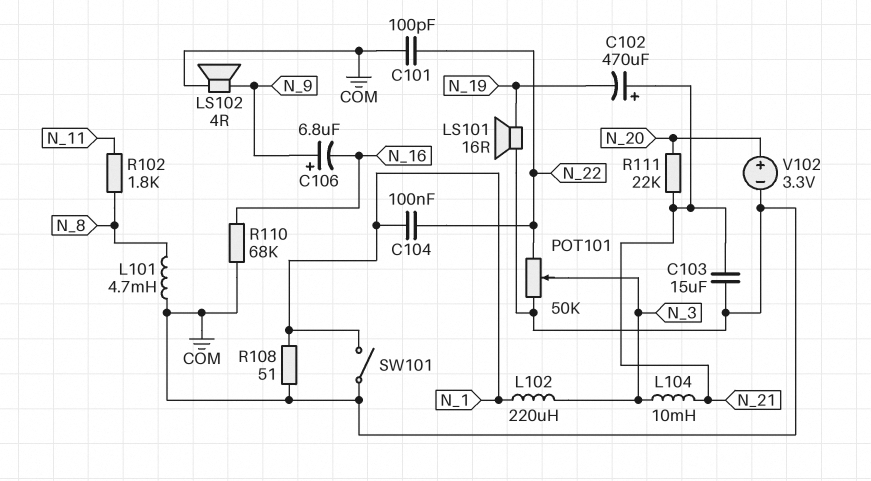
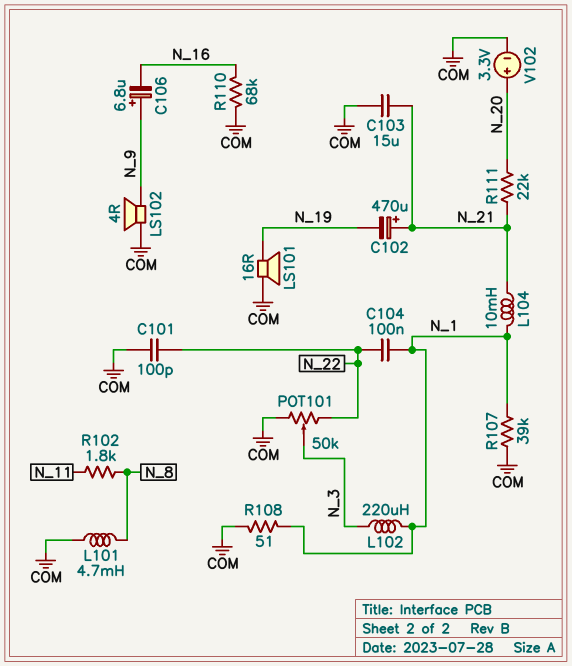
L104: 10mH (N_3, N_21) -> 10mH (N_1, N_21)
R107: none -> 39k (COM, N_1)
SW101: switch (COM, N_1) -> none

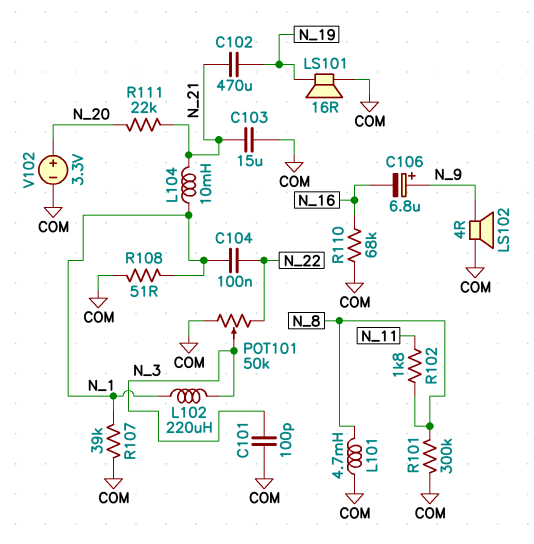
C101: 100pF (COM, N_22) -> 100pF (COM, N_3)
C102: 470uF (plus N_21, minus N_19) -> 470uF (N_19, N_21)
R101: none -> 300k (COM, N_8)

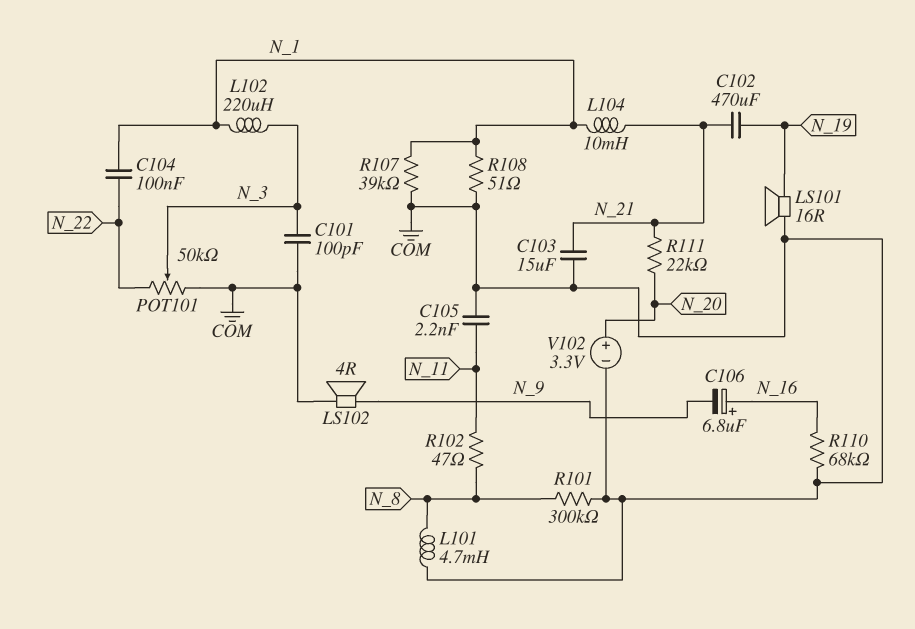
C105: none -> 2.2nF (COM, N_11)
C106: 6.8uF (plus N_9, minus N_16) -> 6.8uF (plus N_16, minus N_9)
R102: 1.8k (N_8, N_11) -> 47 (N_8, N_11)

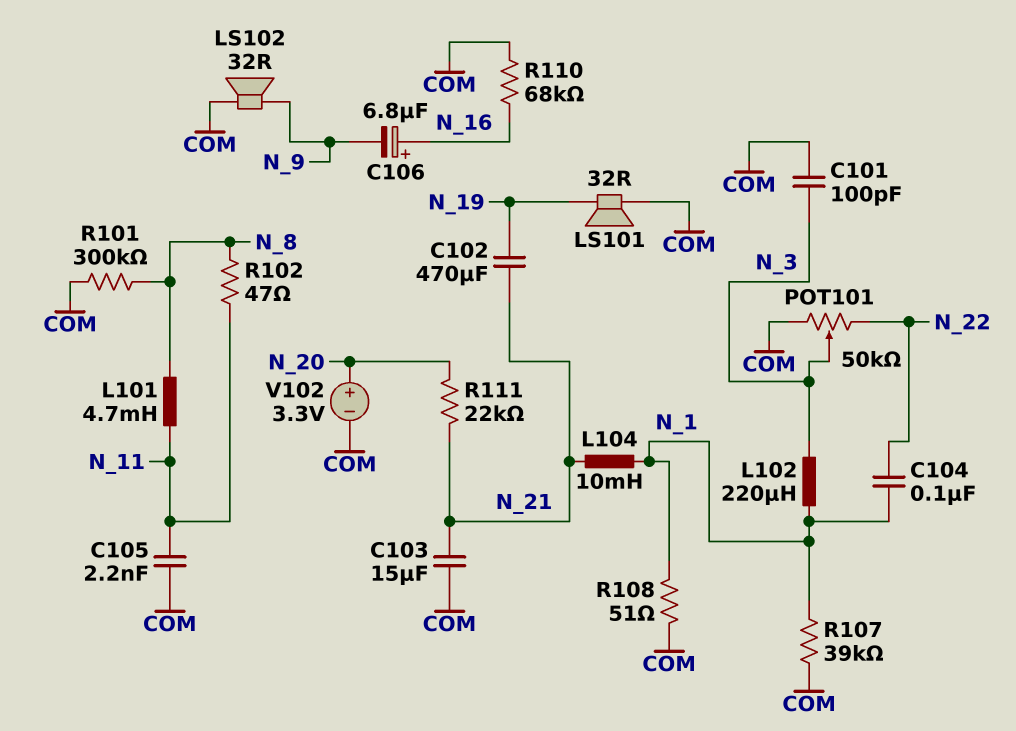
L101: 4.7mH (COM, N_8) -> 4.7mH (N_8, N_11)
LS101: speaker 16R (COM, N_19) -> speaker 32R (COM, N_19)
LS102: speaker 4R (COM, N_9) -> speaker 32R (COM, N_9)

